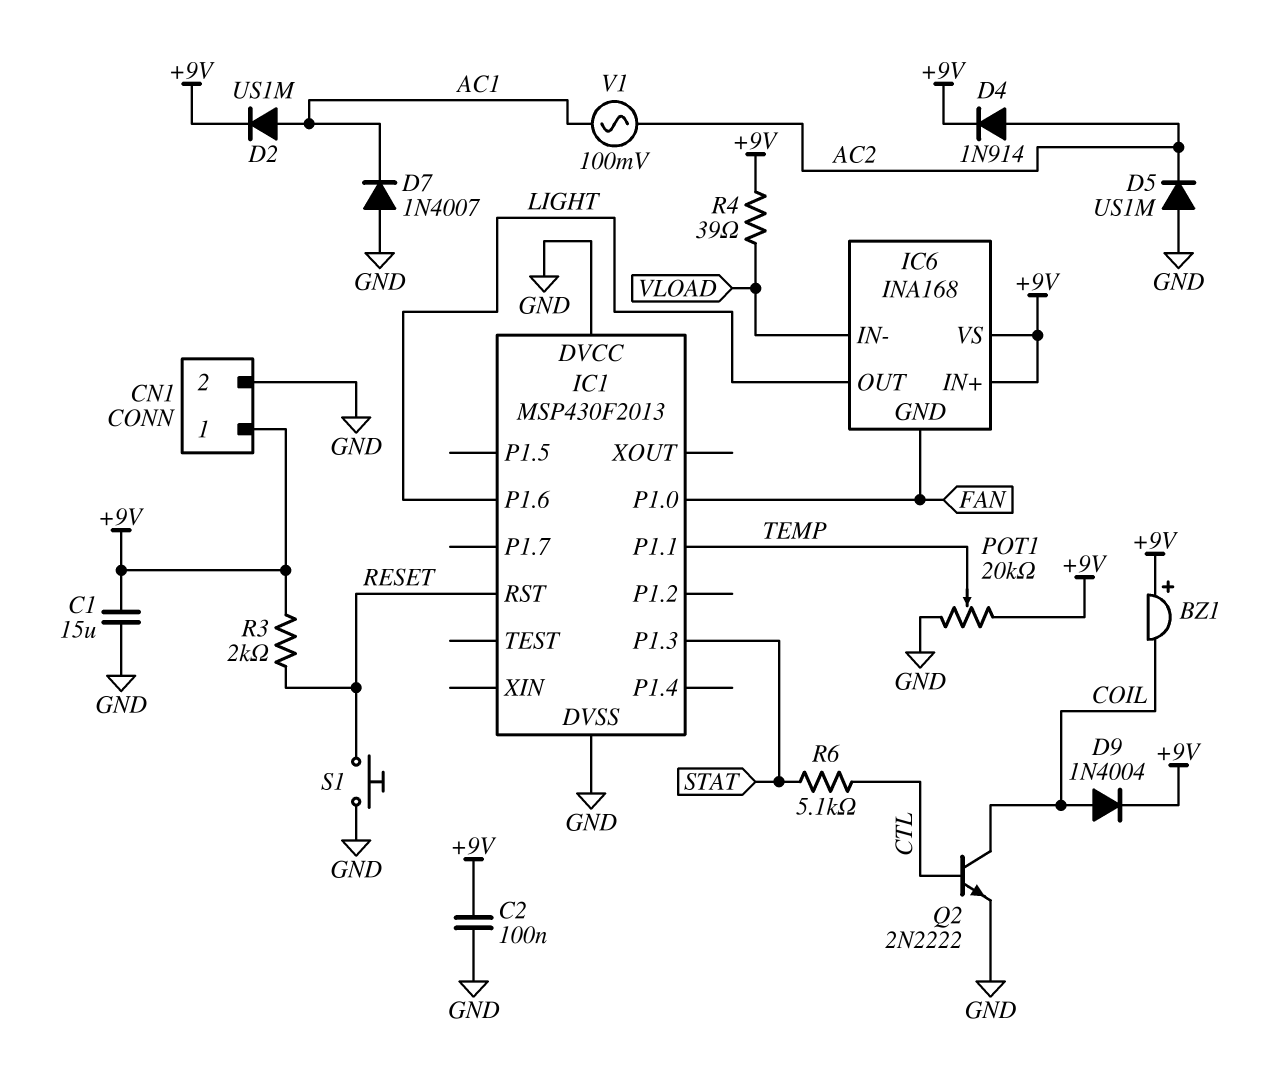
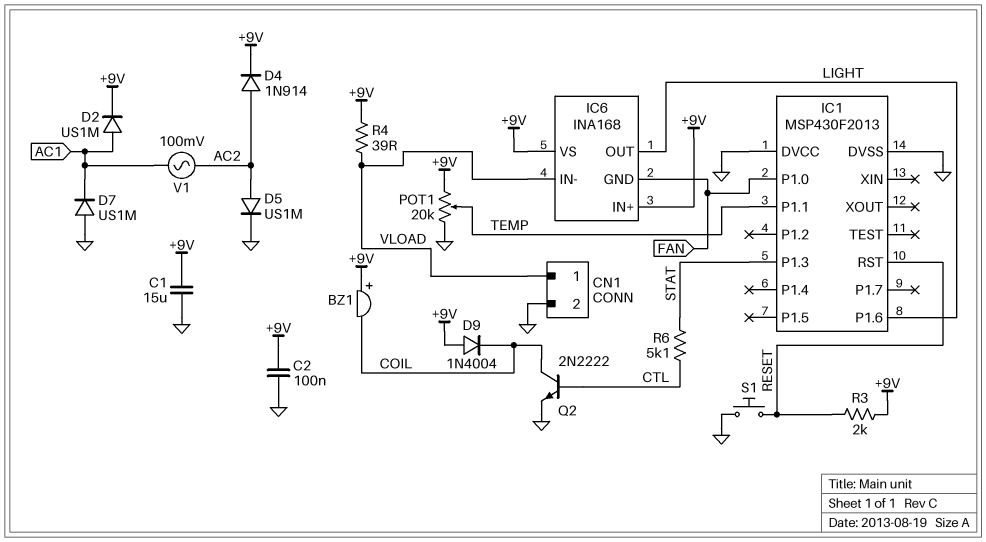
CN1 pin 1: +9V -> VLOAD
D5: diode US1M (A GND, K AC2) -> diode US1M (A AC2, K GND)
D7: diode 1N4007 (A GND, K AC1) -> diode US1M (A GND, K AC1)
D9: diode 1N4004 (A COIL, K +9V) -> diode 1N4004 (A +9V, K COIL)

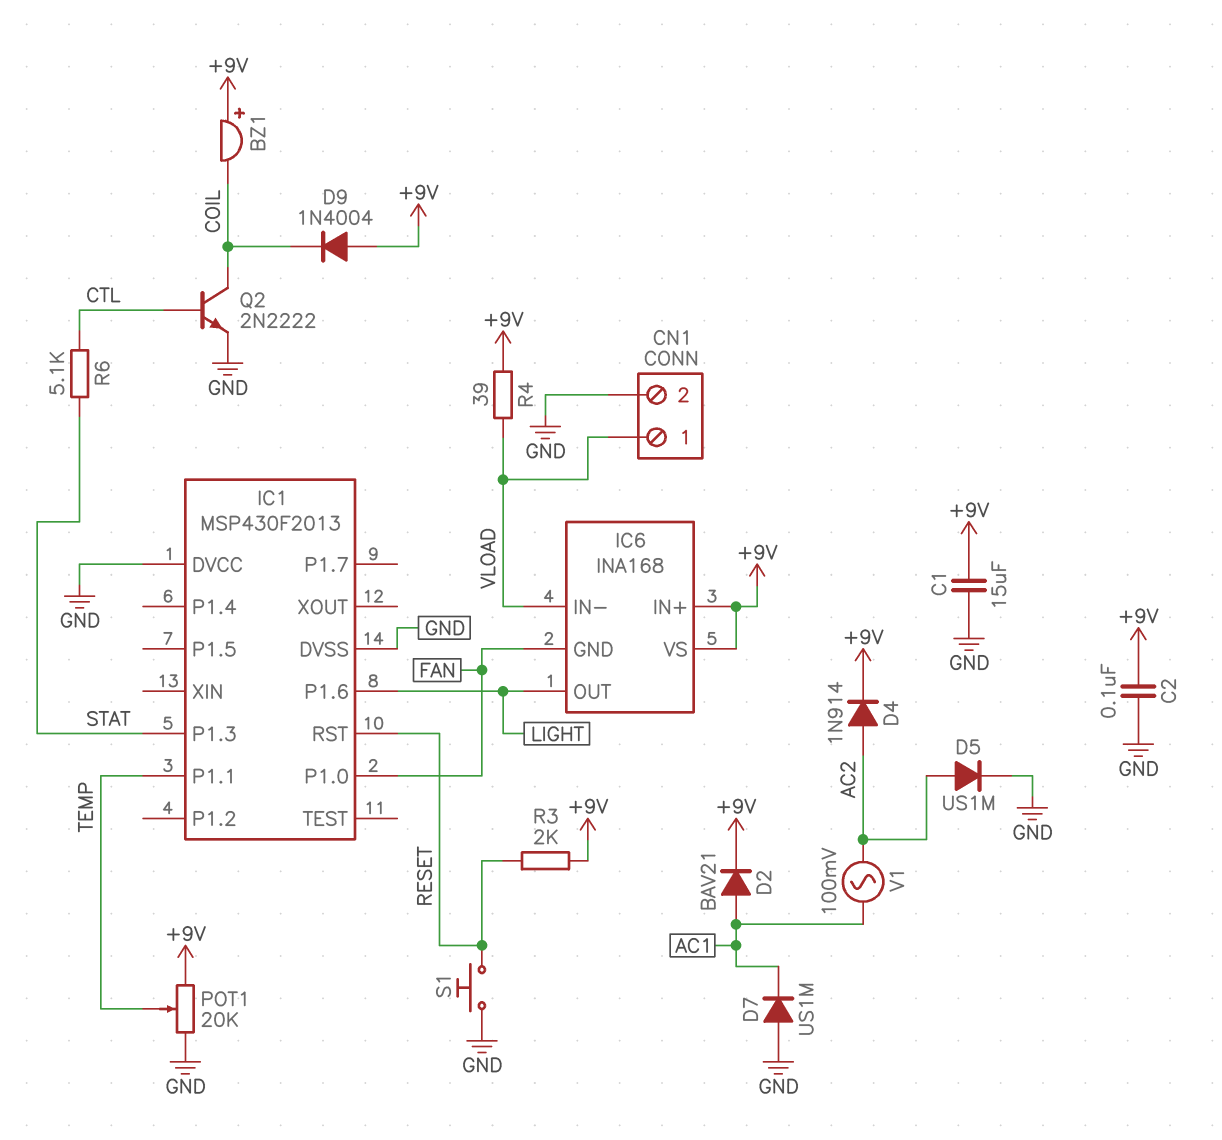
D2: diode US1M (A AC1, K +9V) -> diode BAV21 (A AC1, K +9V)

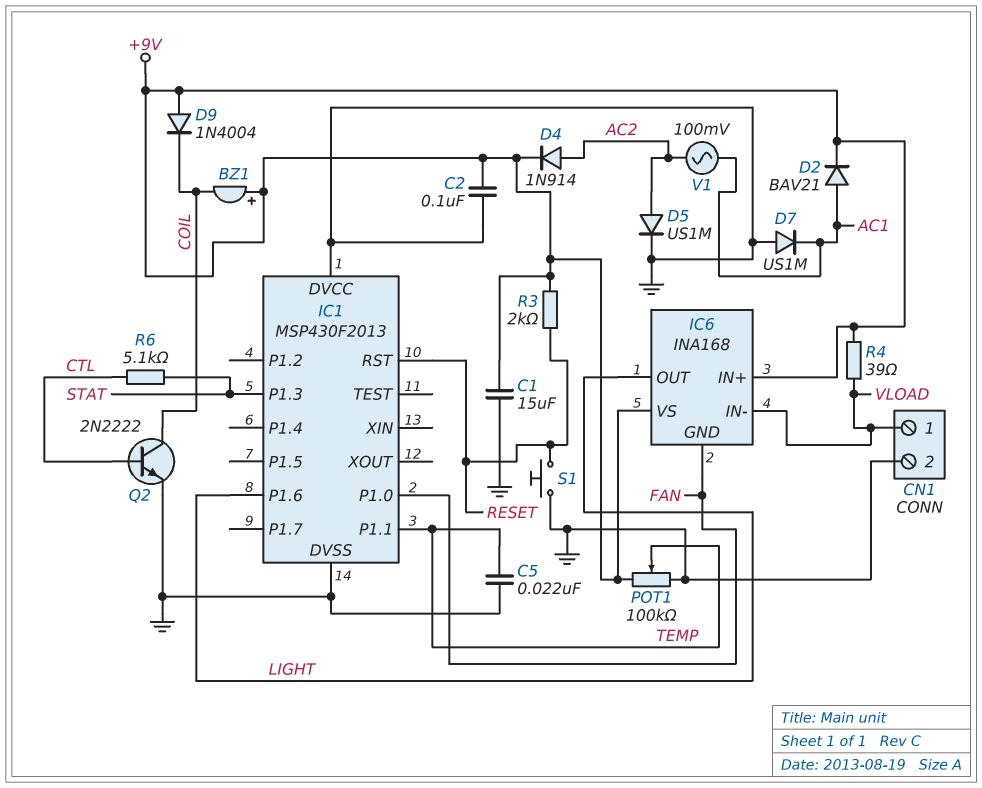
C5: none -> 22nF (GND, TEMP)
POT1: 20k (+9V, GND, wiper TEMP) -> 100k (+9V, GND, wiper TEMP)

